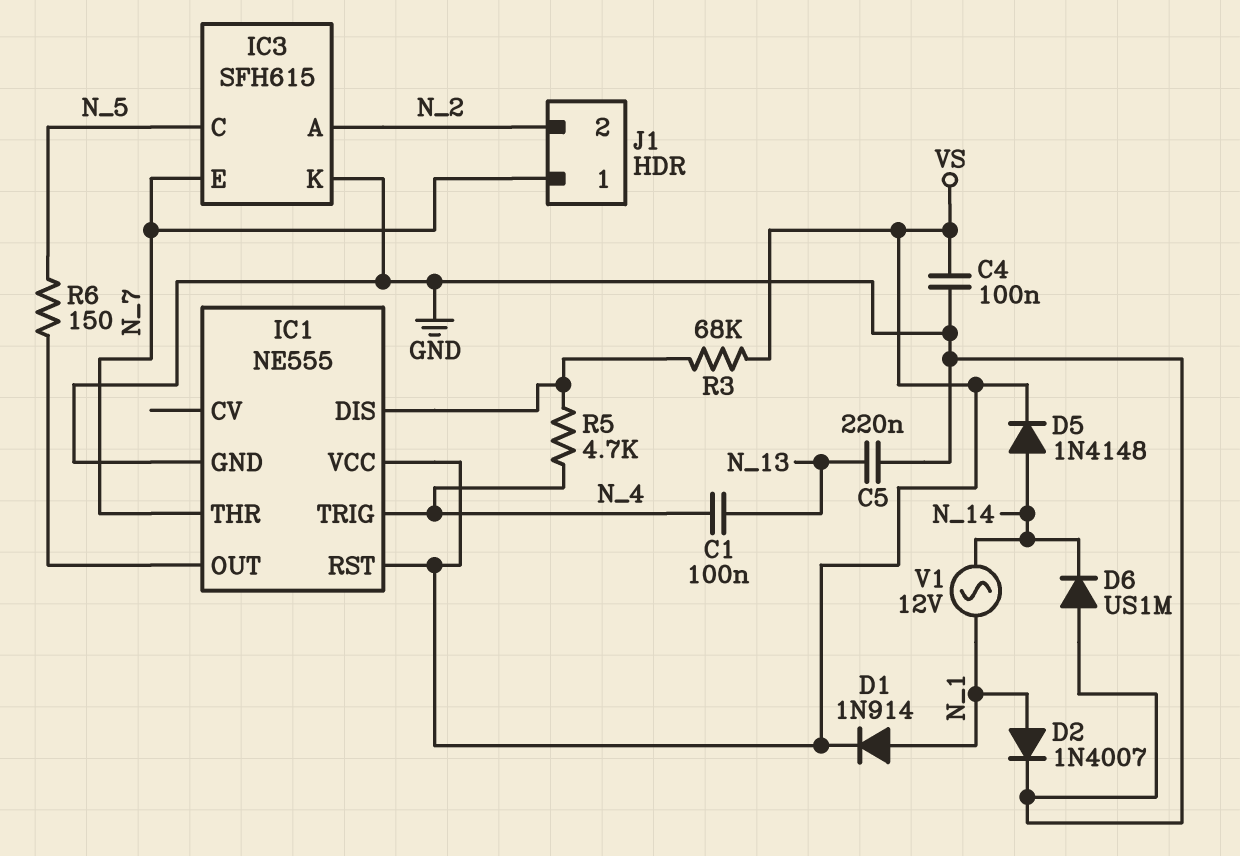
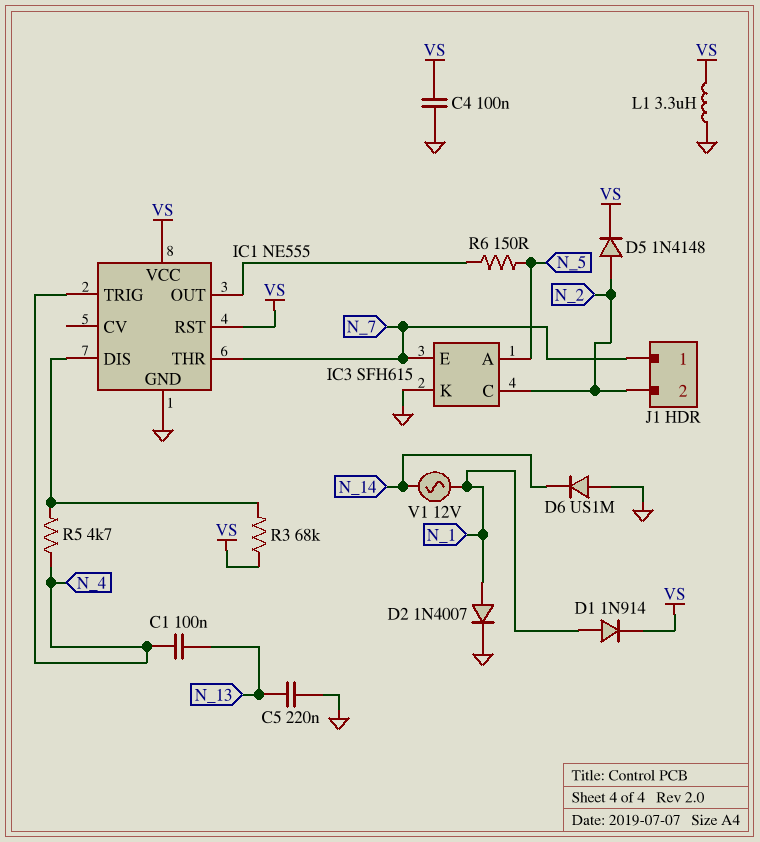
D5: diode 1N4148 (A N_14, K VS) -> diode 1N4148 (A N_2, K VS)
IC3 pin A: N_2 -> N_5
IC3 pin C: N_5 -> N_2
L1: none -> 3.3uH (GND, VS)

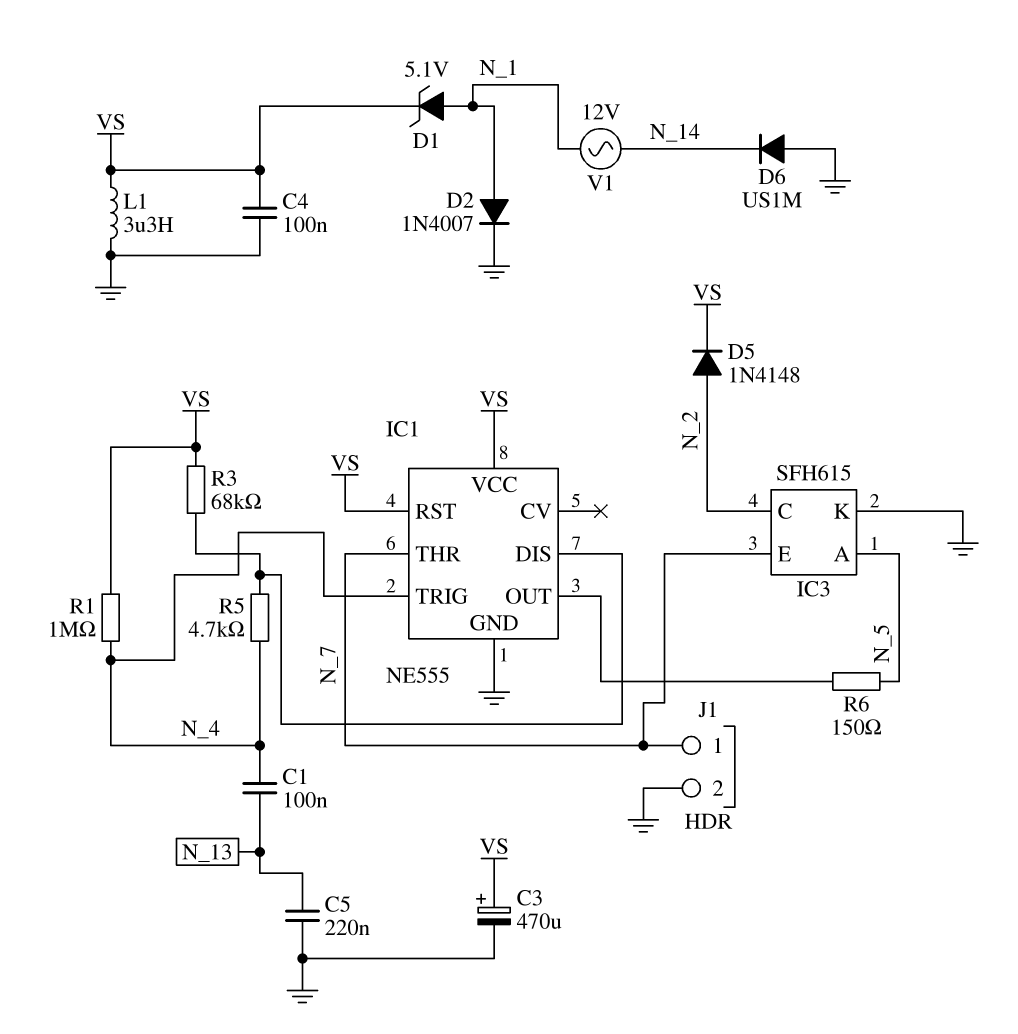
C3: none -> 470uF (plus VS, minus GND)
D1: diode 1N914 (A N_1, K VS) -> zener 5.1V (A N_1, K VS)
J1 pin 2: N_2 -> GND
R1: none -> 1M (N_4, VS)

